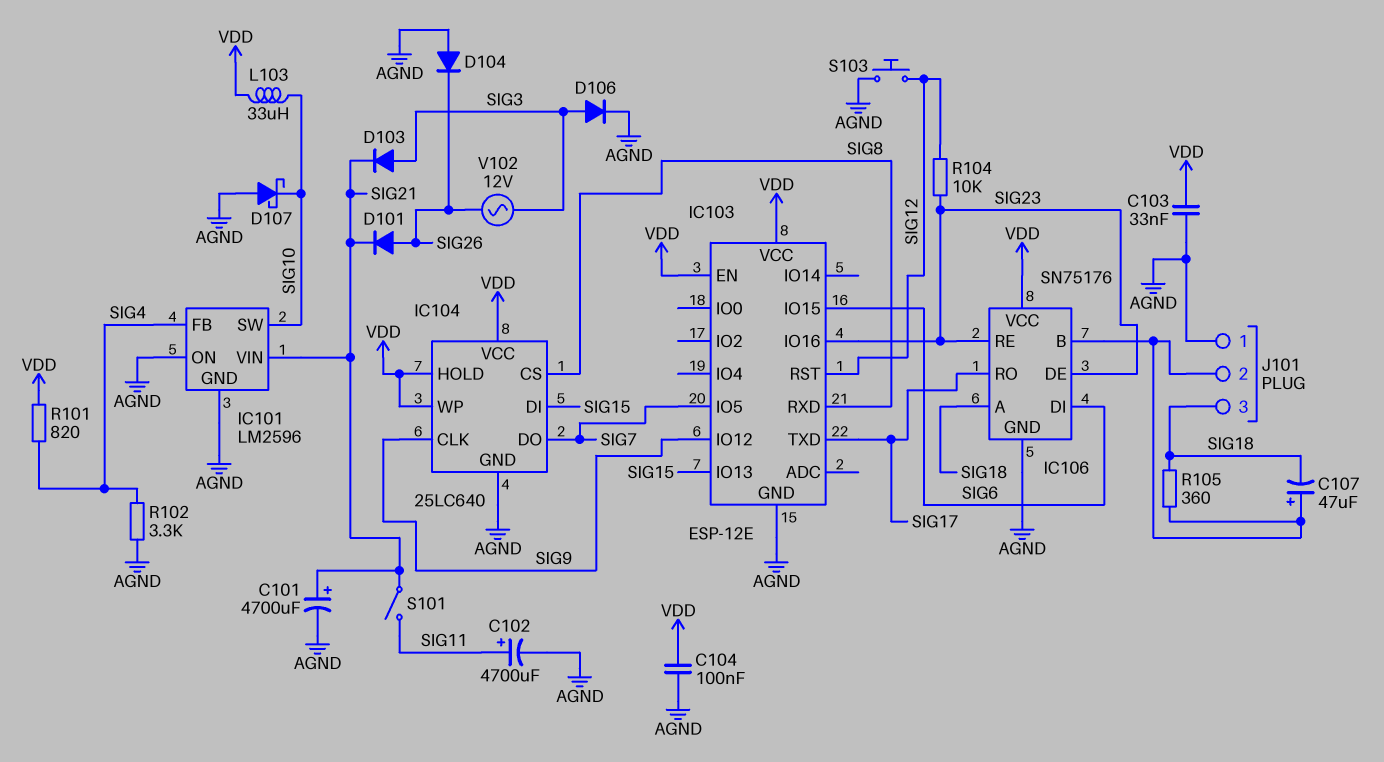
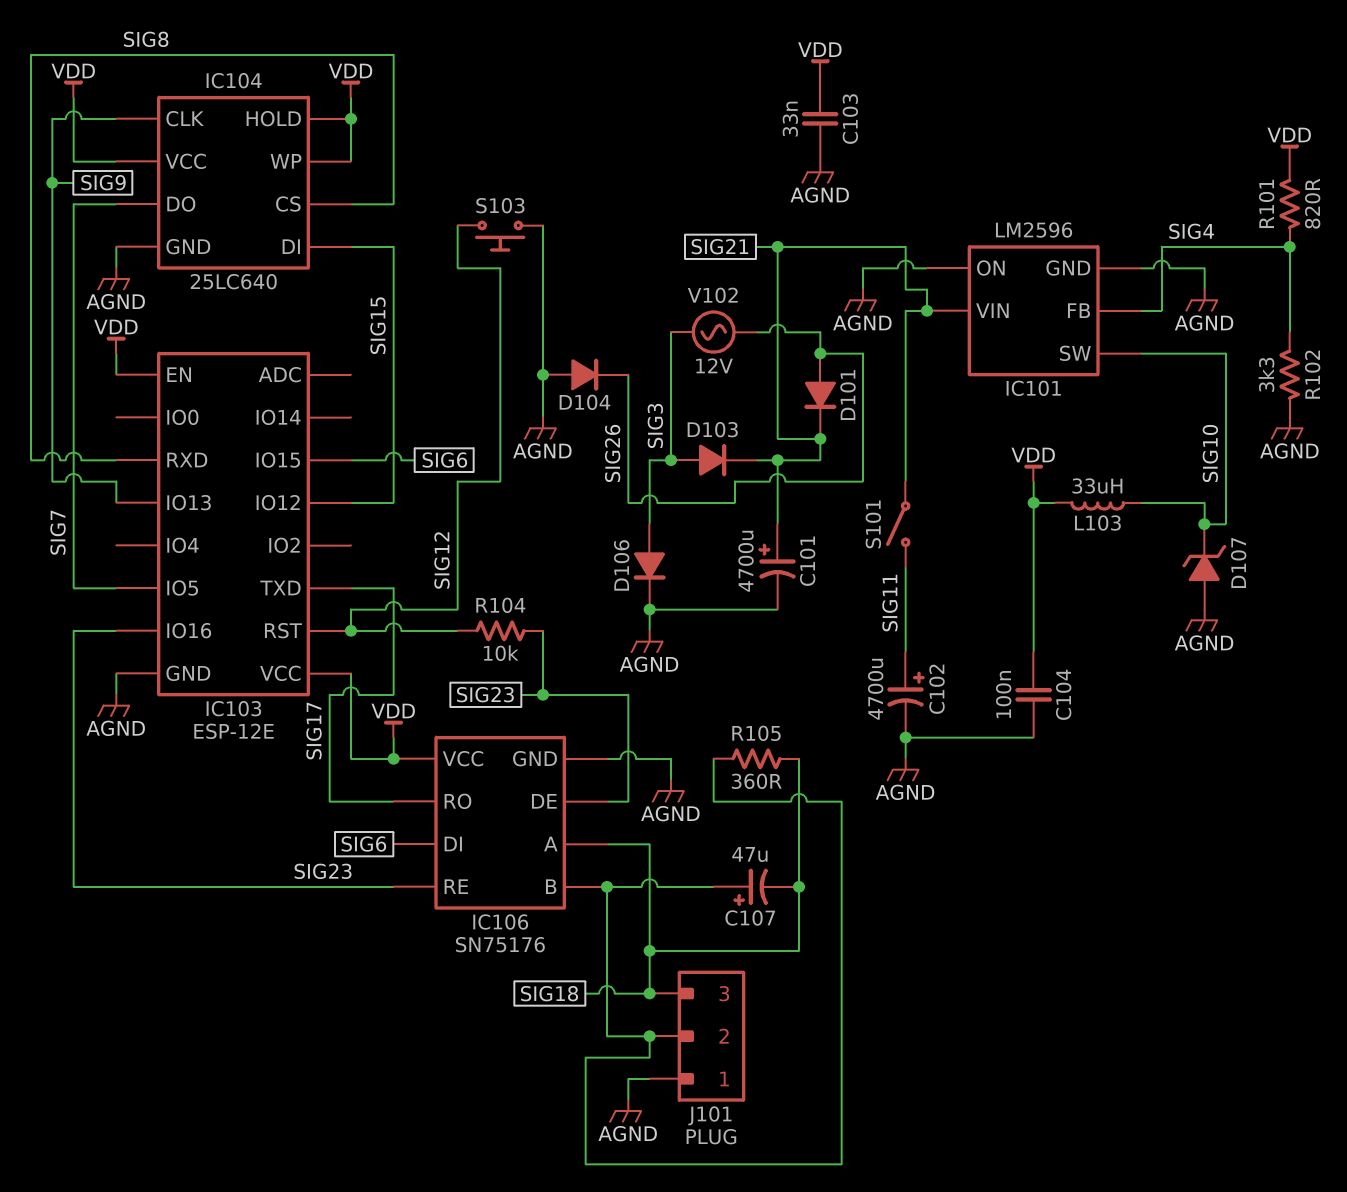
D107: schottky (A AGND, K SIG10) -> zener (A AGND, K SIG10)
IC103 pin IO12: SIG9 -> SIG15
IC103 pin IO13: SIG15 -> SIG9

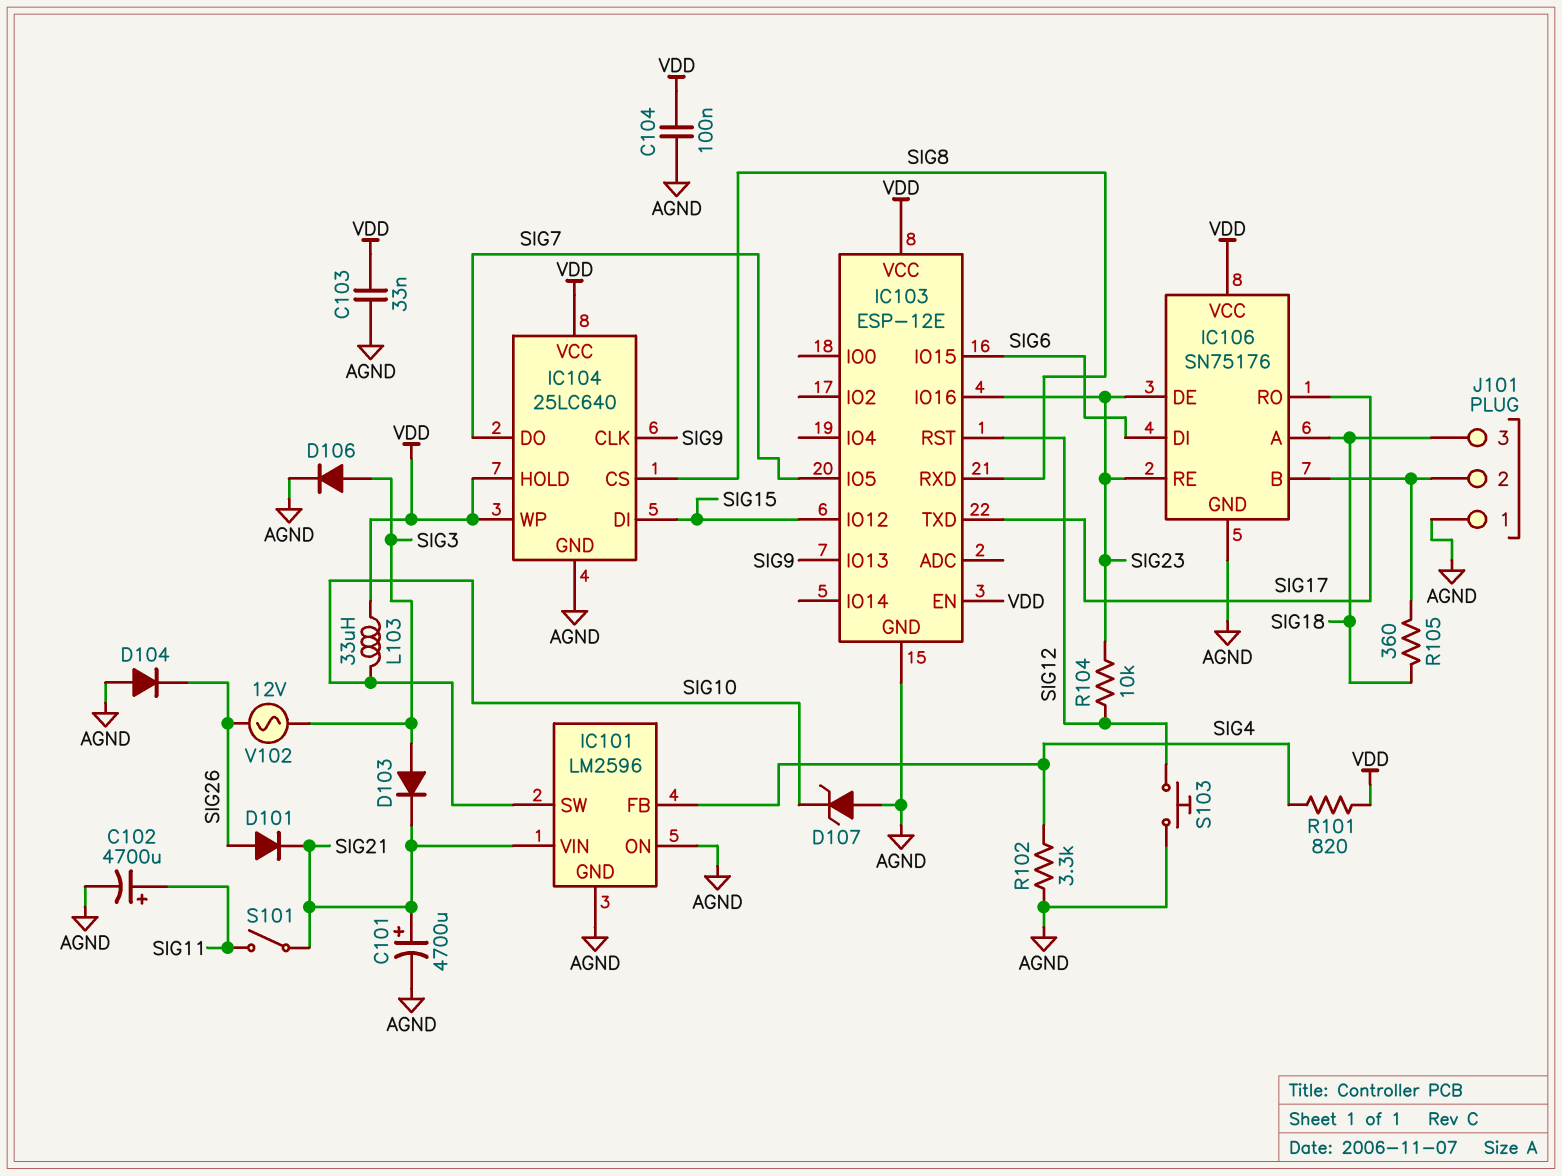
C107: 47uF (plus IC106/B, minus SIG18) -> none

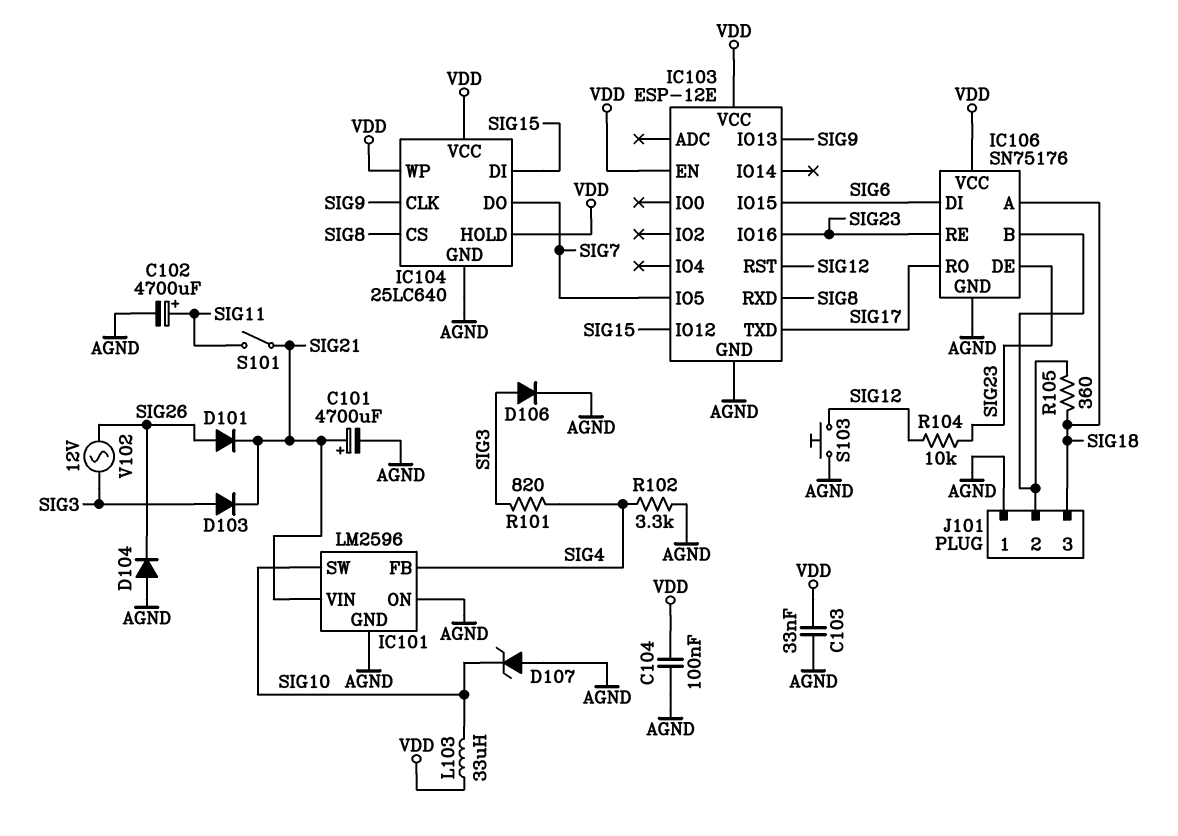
R101: 820 (SIG4, VDD) -> 820 (SIG3, SIG4)

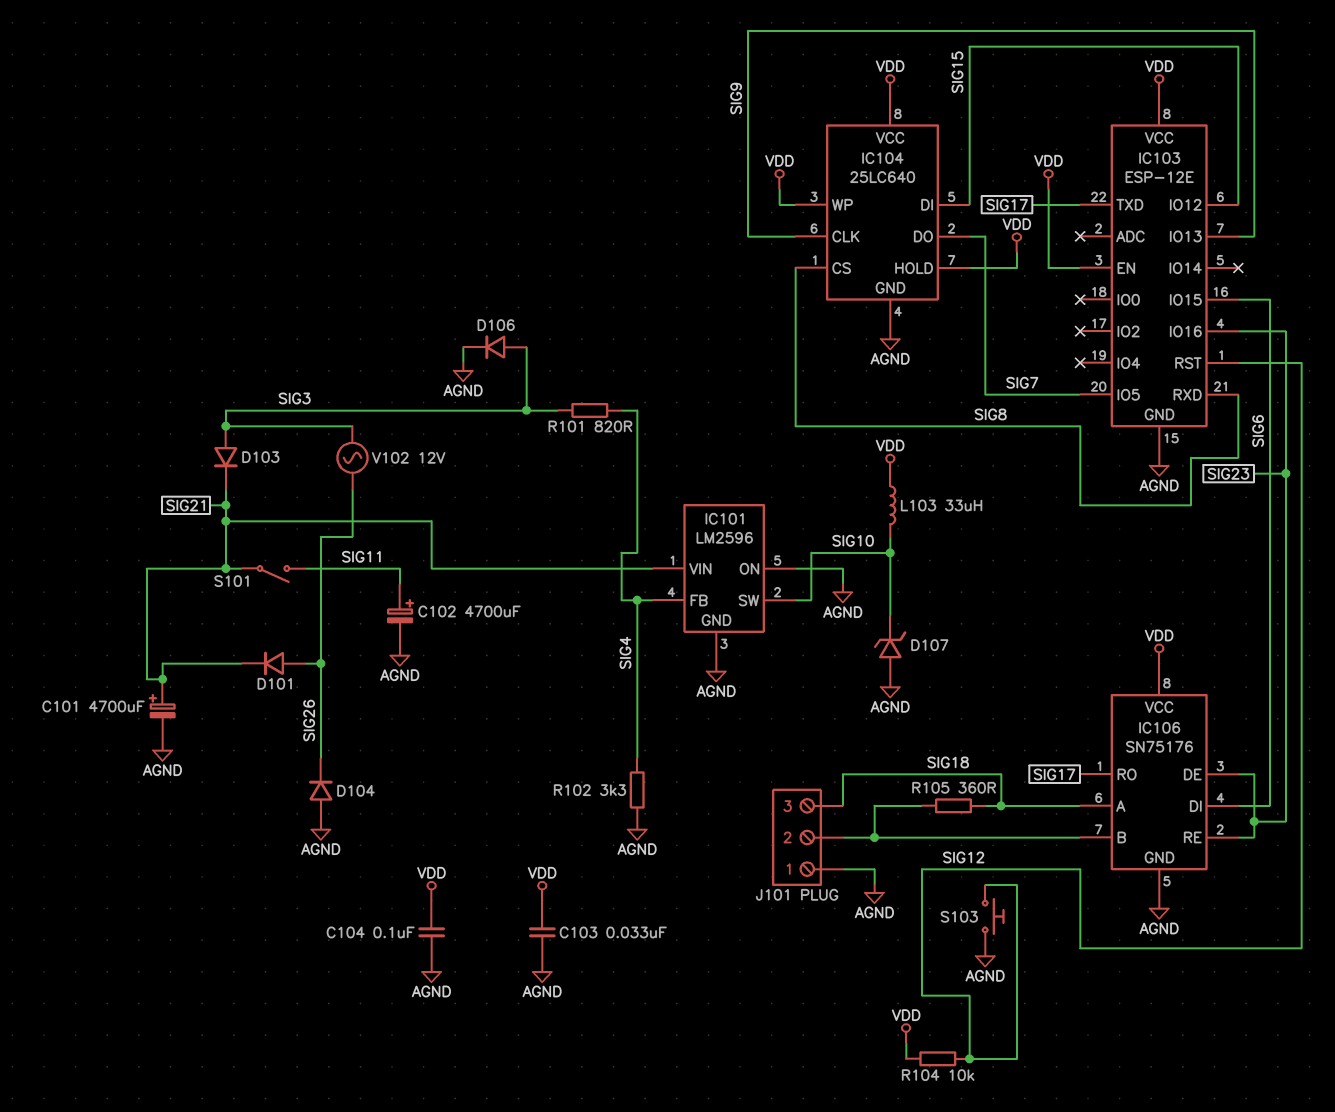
R104: 10k (SIG12, SIG23) -> 10k (SIG12, VDD)

